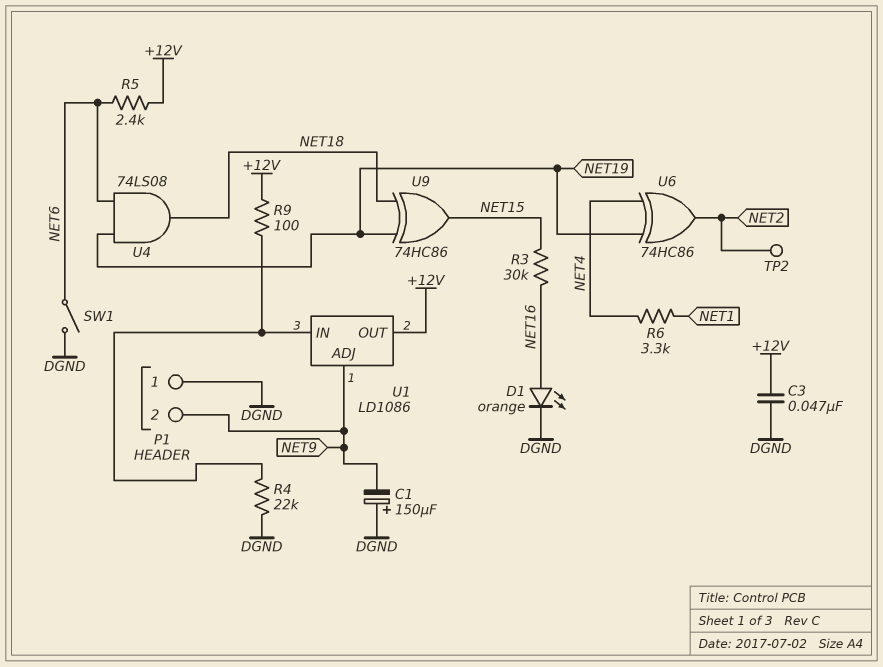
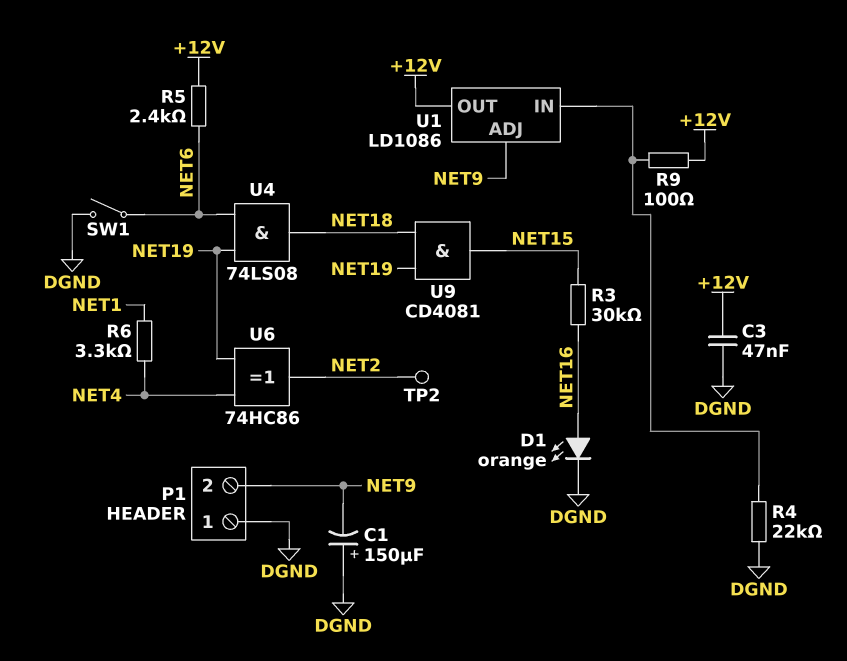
U9: XOR 74HC86 (in NET18, in NET19, out NET15) -> AND CD4081 (in NET18, in NET19, out NET15)

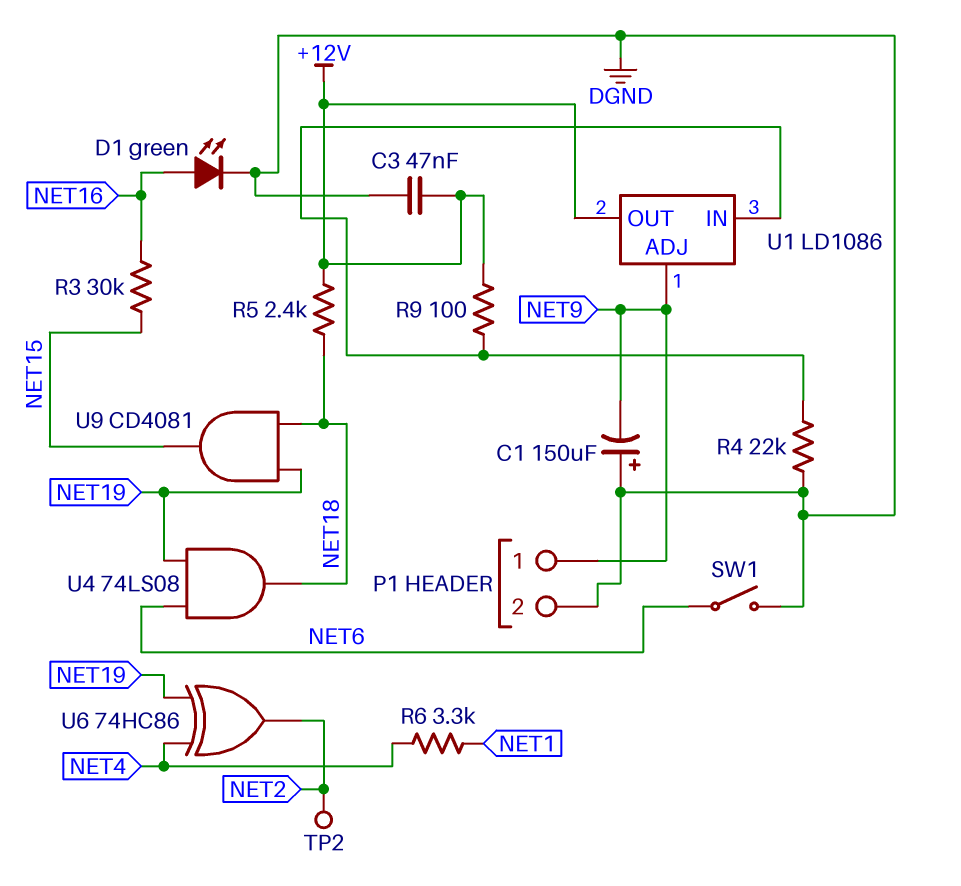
D1: LED orange (A NET16, K DGND) -> LED green (A NET16, K DGND)
P1 pin 1: DGND -> NET9
P1 pin 2: NET9 -> DGND
R5: 2.4k (+12V, NET6) -> 2.4k (+12V, NET18)

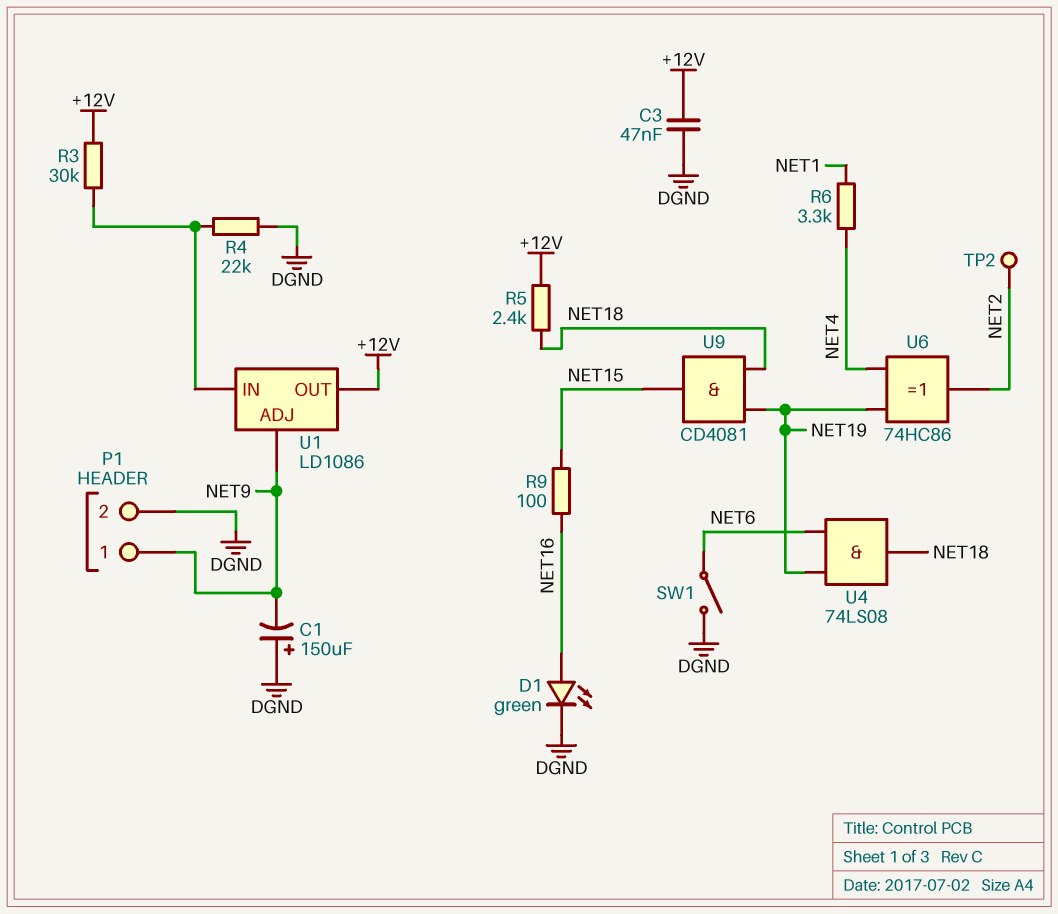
R3: 30k (NET15, NET16) -> 30k (+12V, U1/IN)
R9: 100 (+12V, U1/IN) -> 100 (NET15, NET16)

